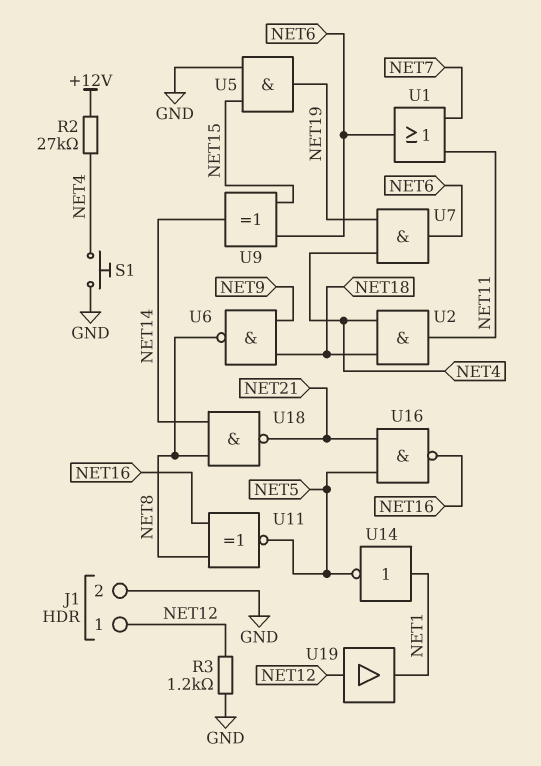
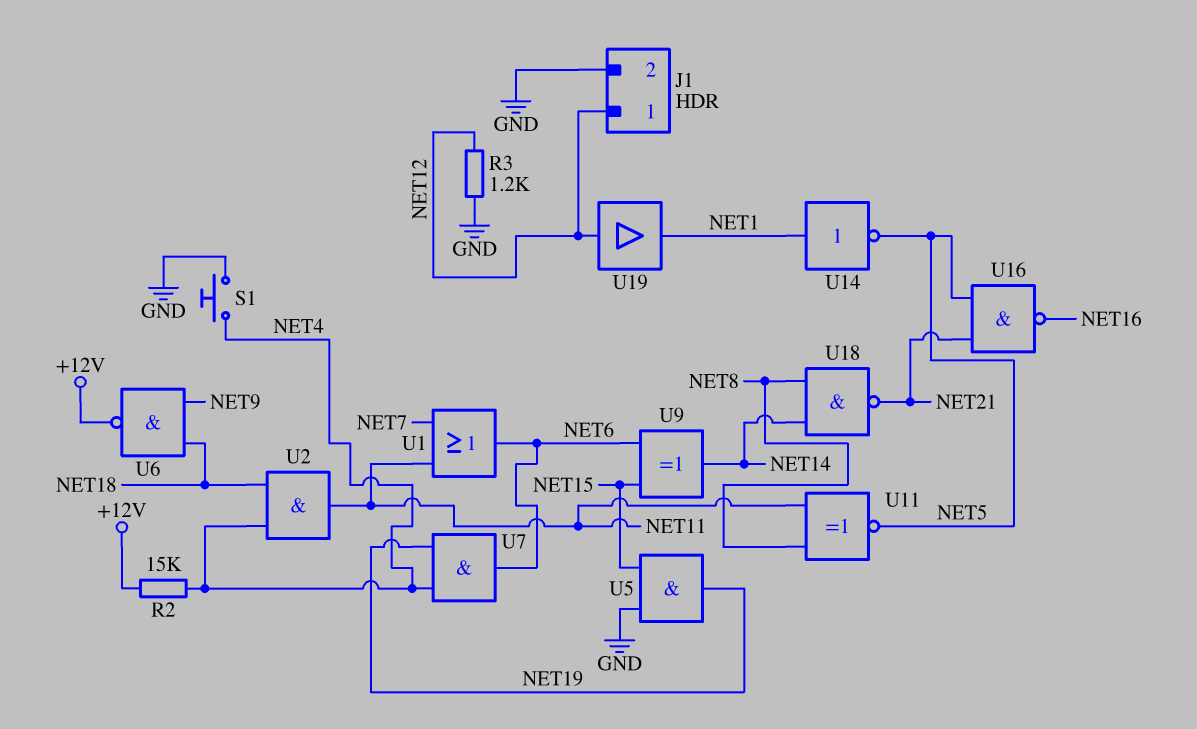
R2: 27k (+12V, NET4) -> 15k (+12V, NET4)
U6: NAND (in NET9, in NET18, out NET8) -> NAND (in NET9, in NET18, out +12V)
U11: XNOR (in NET8, in NET16, out NET5) -> XNOR (in NET8, in NET11, out NET5)

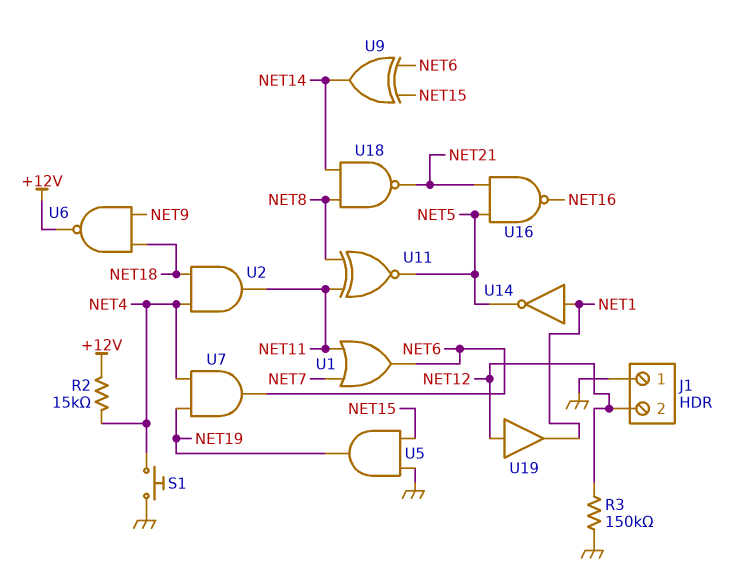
J1 pin 1: NET12 -> GND
J1 pin 2: GND -> NET12
R3: 1.2k (GND, NET12) -> 150k (GND, NET12)

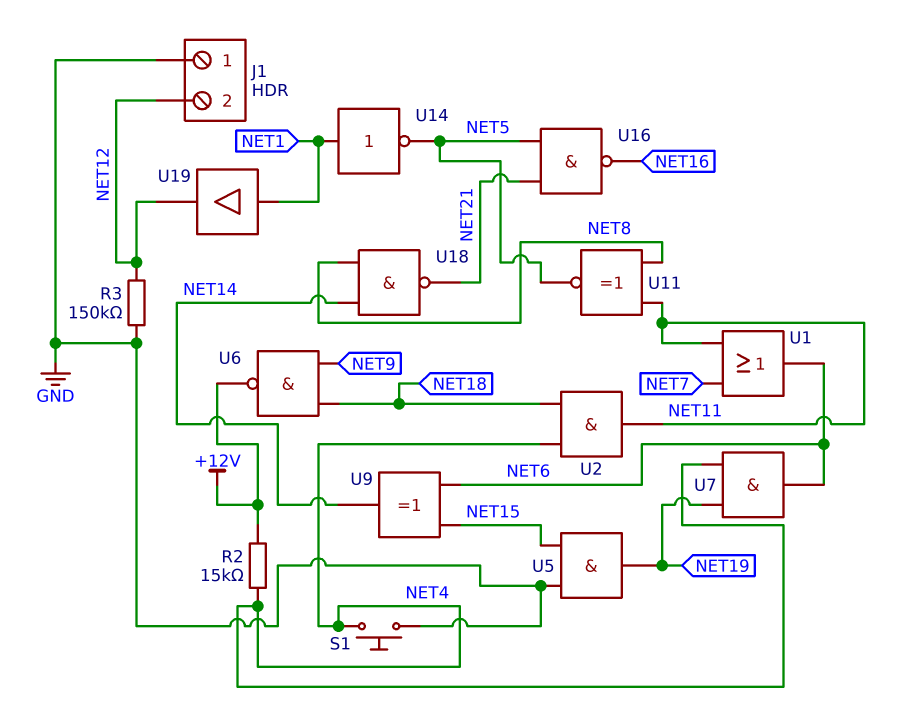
U19: buffer (in NET12, out NET1) -> buffer (in NET1, out NET12)

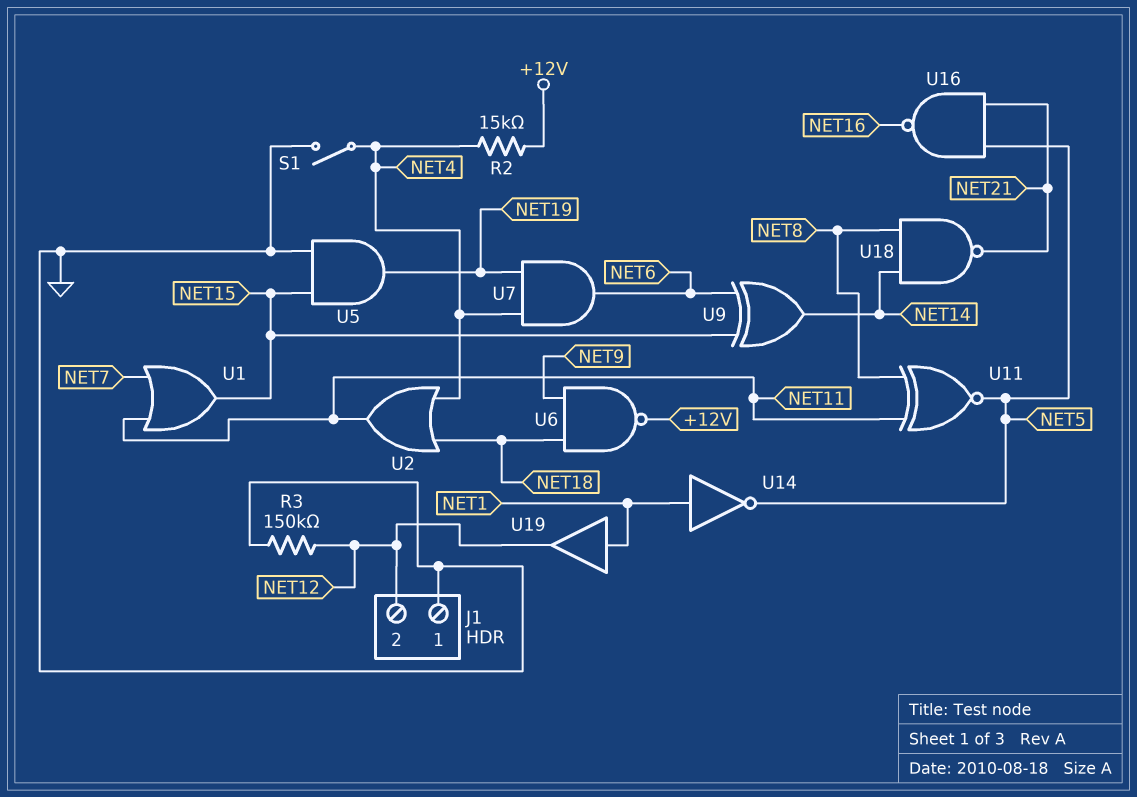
S1: button (GND, NET4) -> switch (GND, NET4)
U1: OR (in NET7, in NET11, out NET6) -> OR (in NET7, in NET11, out NET15)
U2: AND (in NET4, in NET18, out NET11) -> OR (in NET4, in NET18, out NET11)

